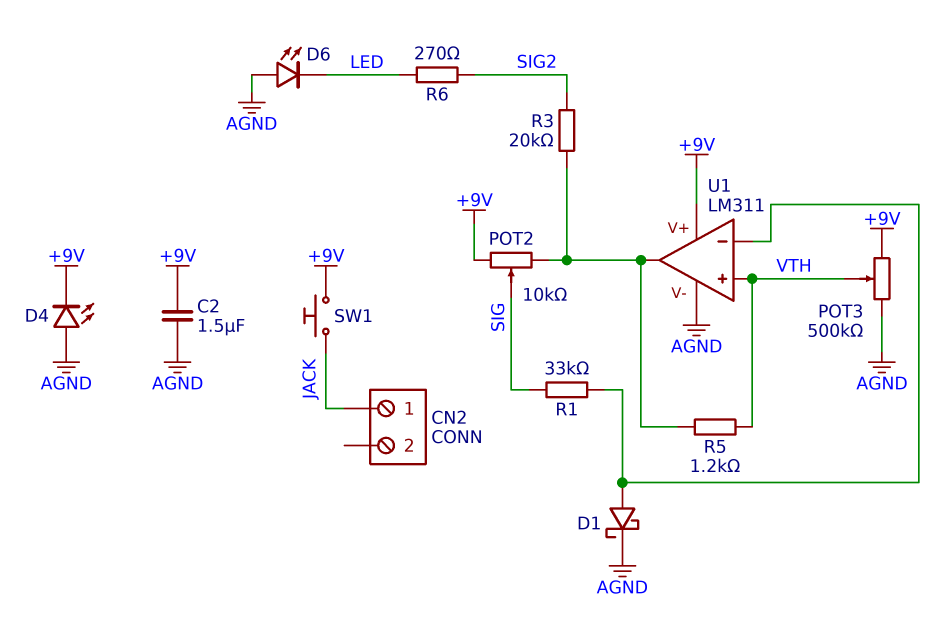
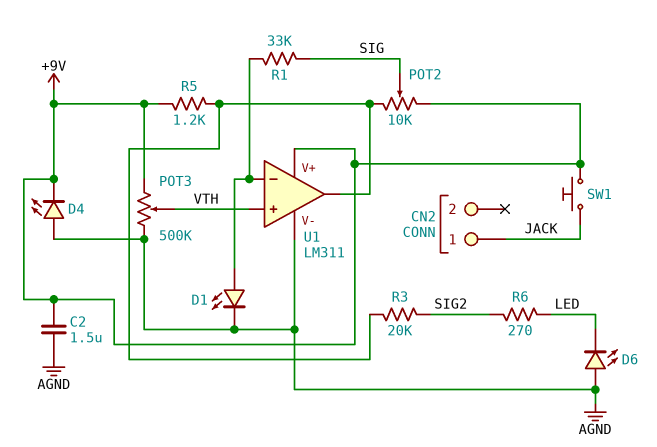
D1: schottky (A U1/in-, K AGND) -> LED (A U1/in-, K AGND)
R5: 1.2k (U1/out, VTH) -> 1.2k (+9V, U1/out)

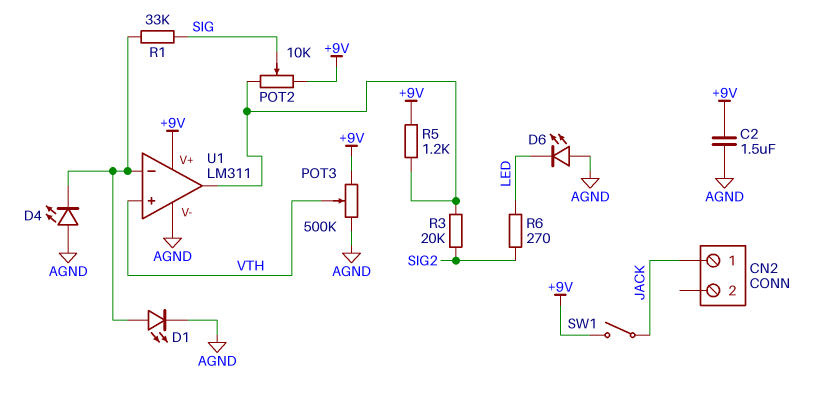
D4: LED (A AGND, K +9V) -> LED (A AGND, K U1/in-)
SW1: button (+9V, JACK) -> switch (+9V, JACK)

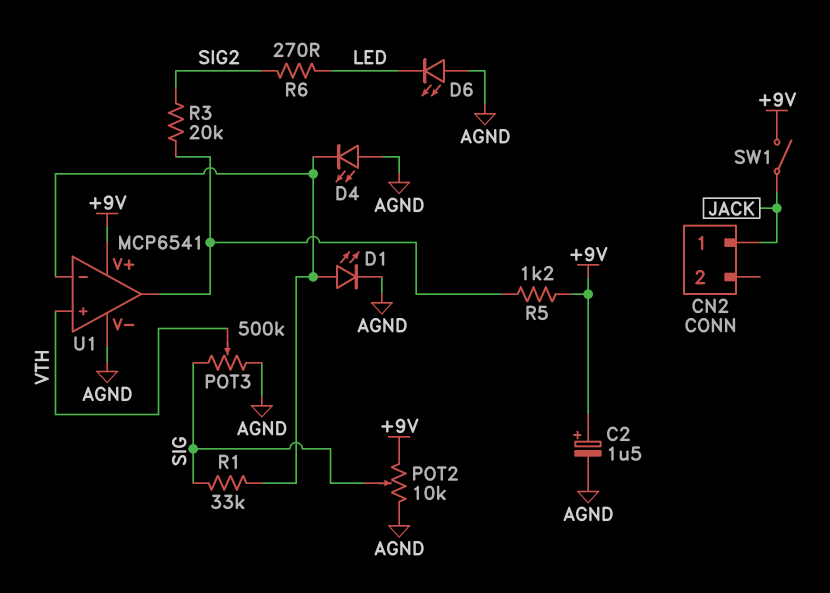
C2: 1.5uF (+9V, AGND) -> 1.5uF (plus +9V, minus AGND)
POT2: 10k (+9V, U1/out, wiper SIG) -> 10k (+9V, AGND, wiper SIG)
POT3: 500k (+9V, AGND, wiper VTH) -> 500k (AGND, SIG, wiper VTH)
U1: LM311 -> MCP6541

